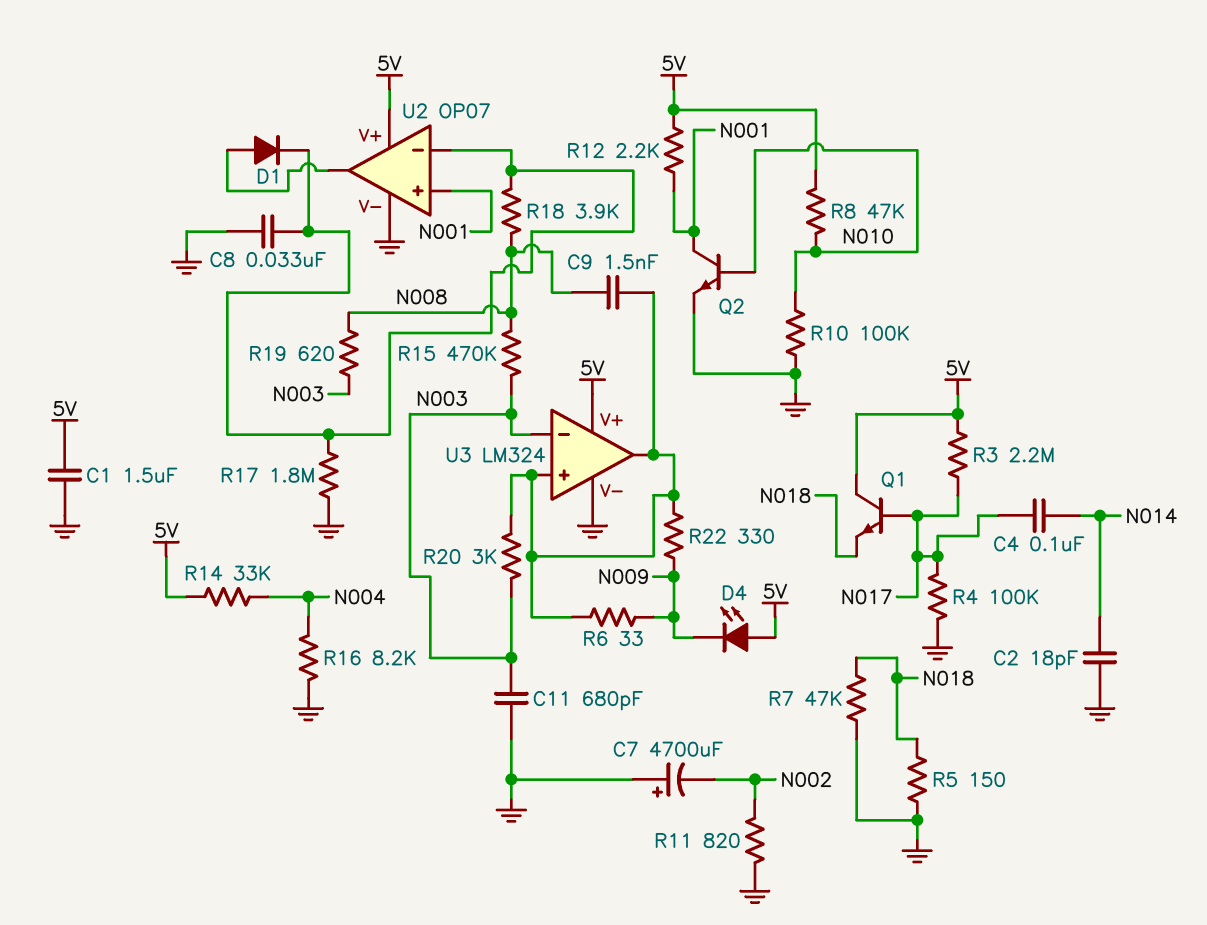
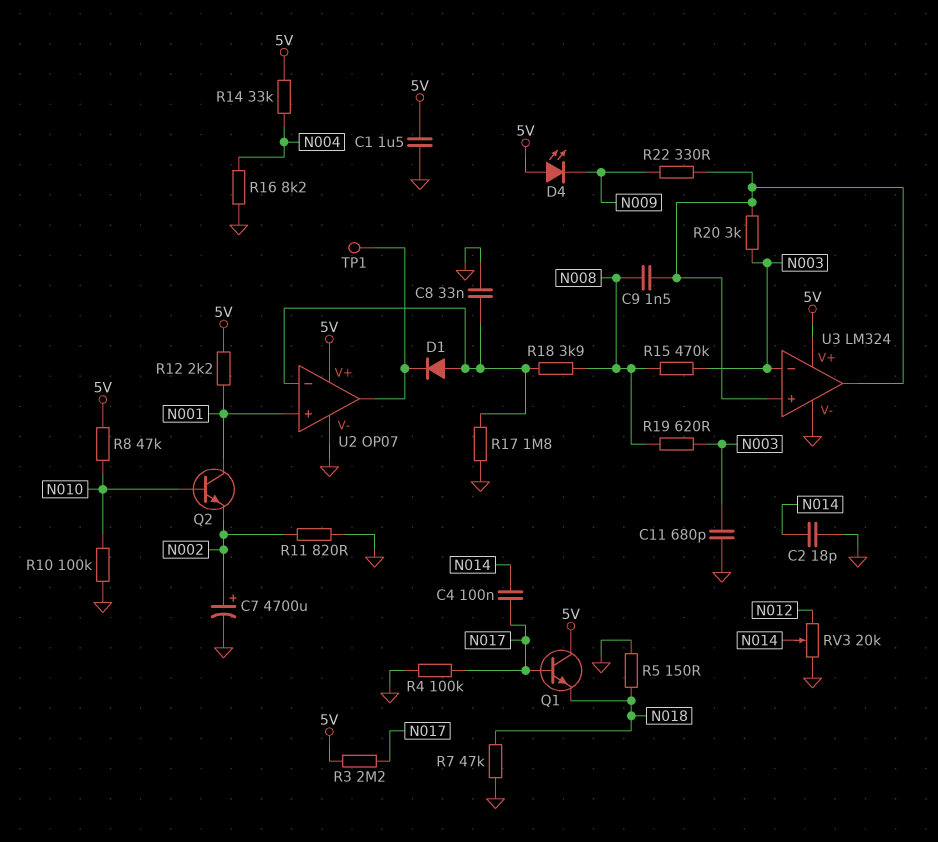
C7: 4700uF (plus GND, minus N002) -> 4700uF (plus N002, minus GND)
D1: diode (A U2/out, K U2/in-) -> diode (A U2/in-, K U2/out)
Q2: NPN (B N010, C N001, E GND) -> NPN (B N010, C N001, E N002)
R6: 33 (N009, U3/in+) -> none
RV3: none -> 20k (GND, N012, wiper N014)
TP1: none -> test point (U2/out)

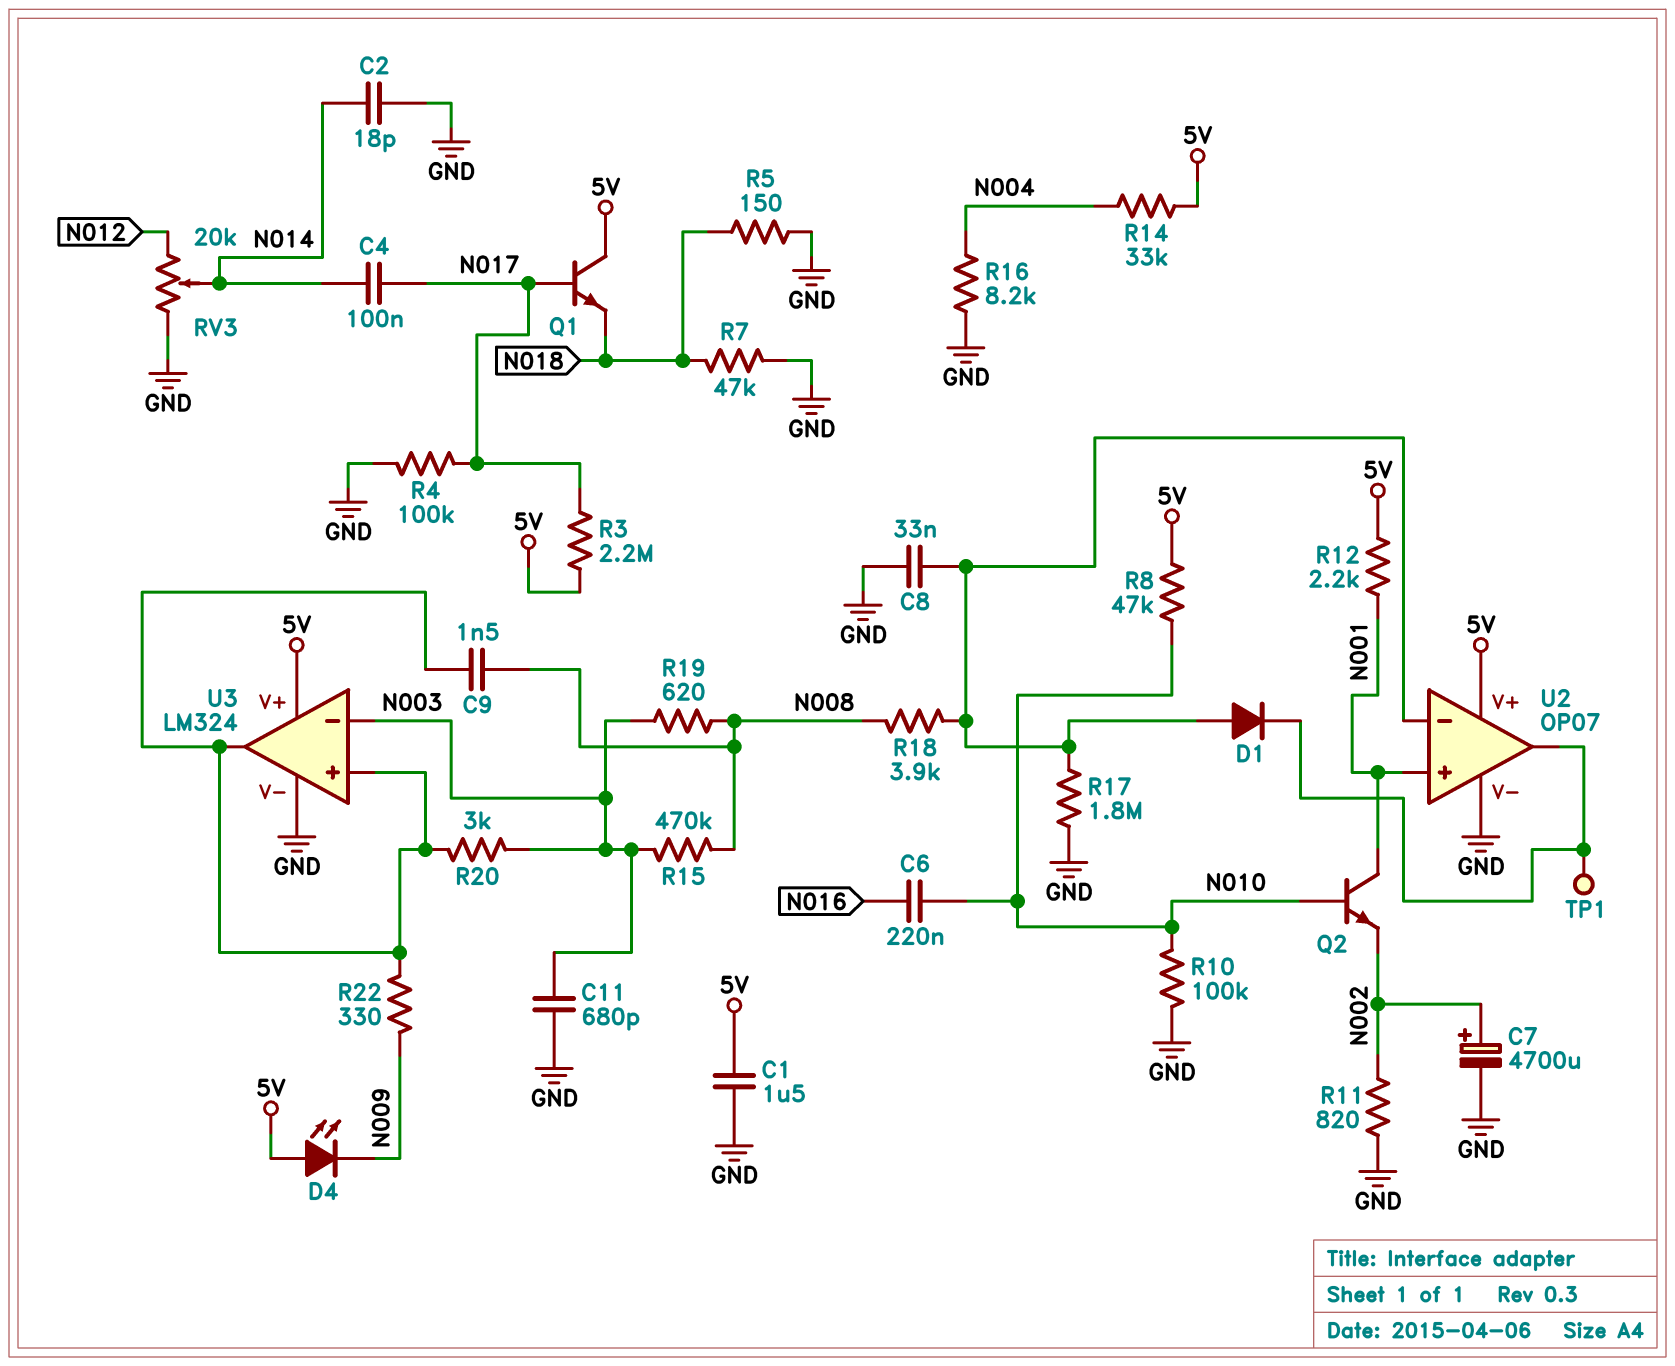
C6: none -> 220nF (N010, N016)

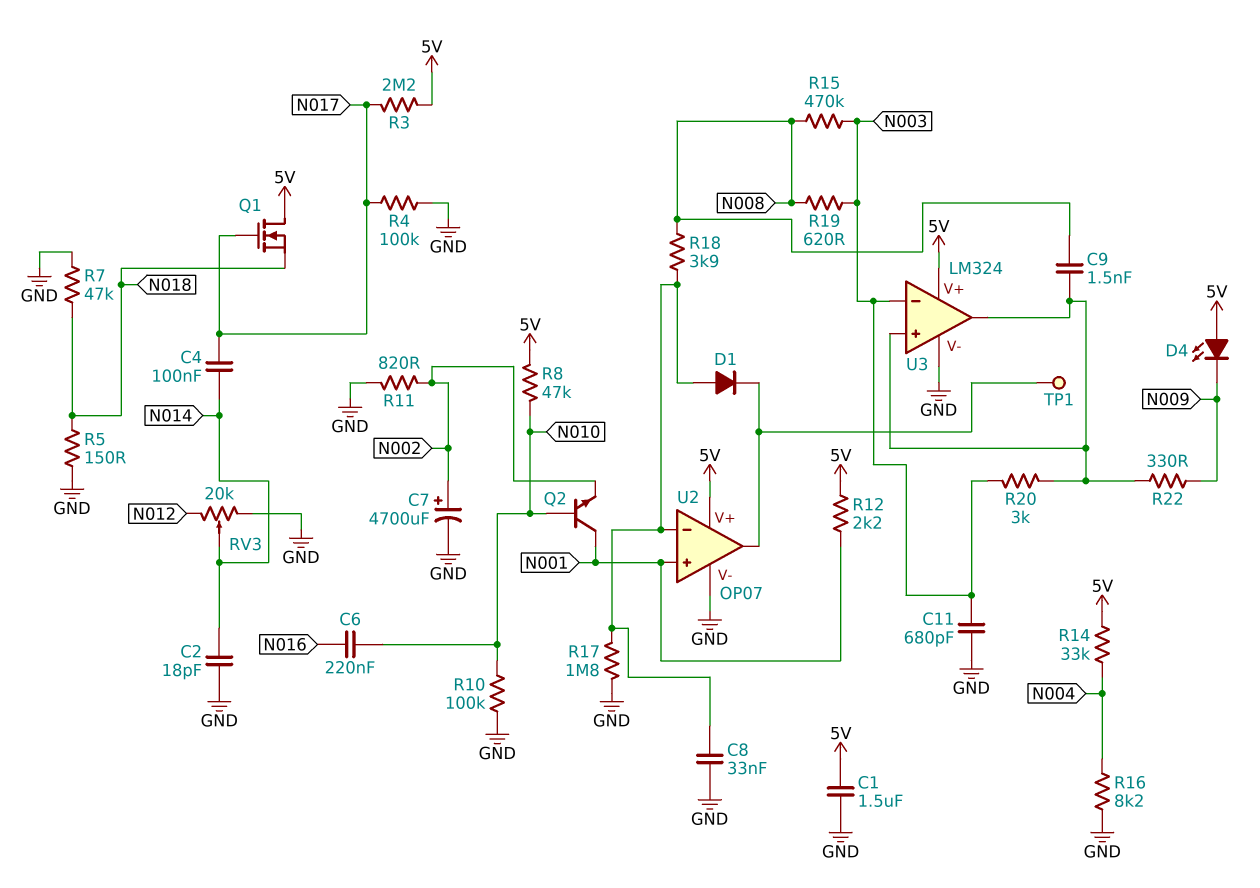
Q1: NPN (B N017, C 5V, E N018) -> NMOS (G N017, D 5V, S N018)

